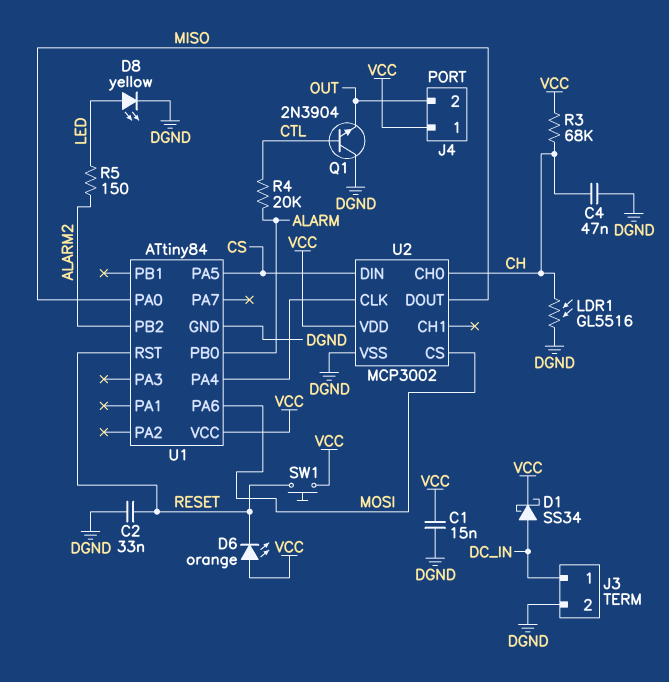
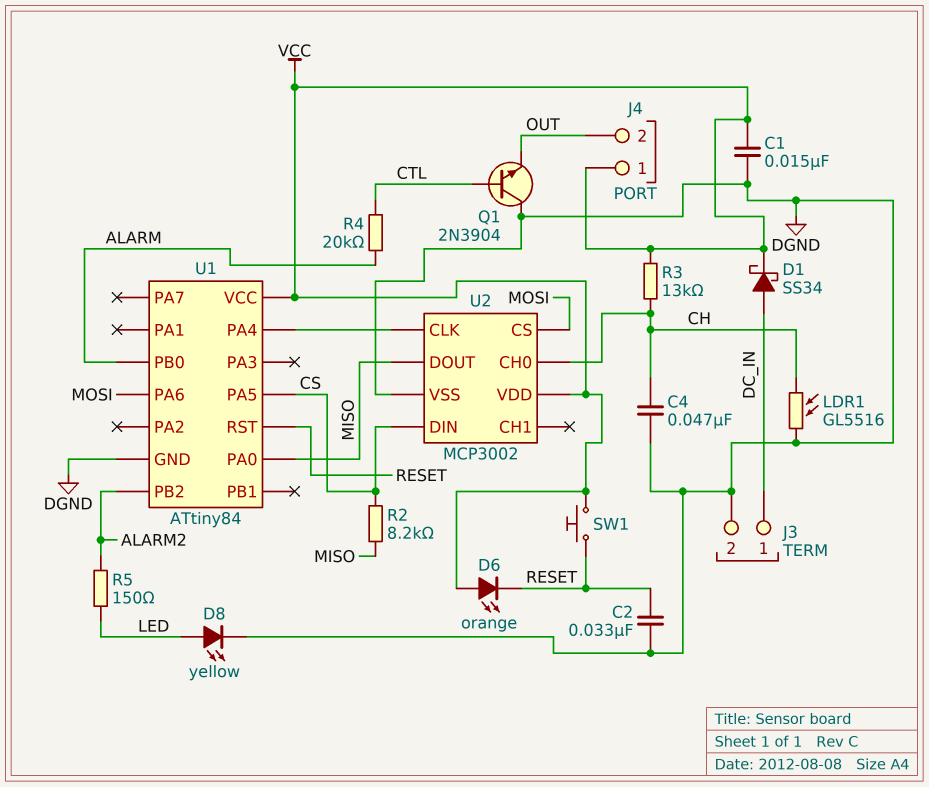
R2: none -> 8.2k (CS, MISO)
R3: 68k (CH, VCC) -> 13k (CH, VCC)

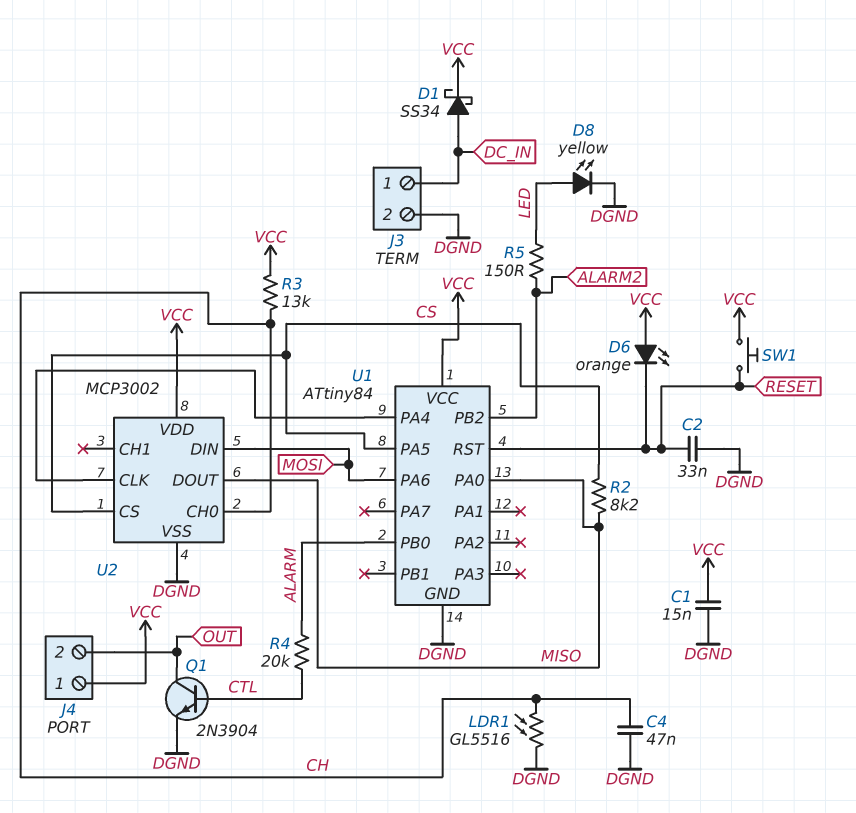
Q1: NPN 2N3904 (B CTL, C DGND, E OUT) -> NPN 2N3904 (B CTL, C OUT, E DGND)
U2 pin CS: MOSI -> CS
U2 pin DIN: CS -> MOSI

